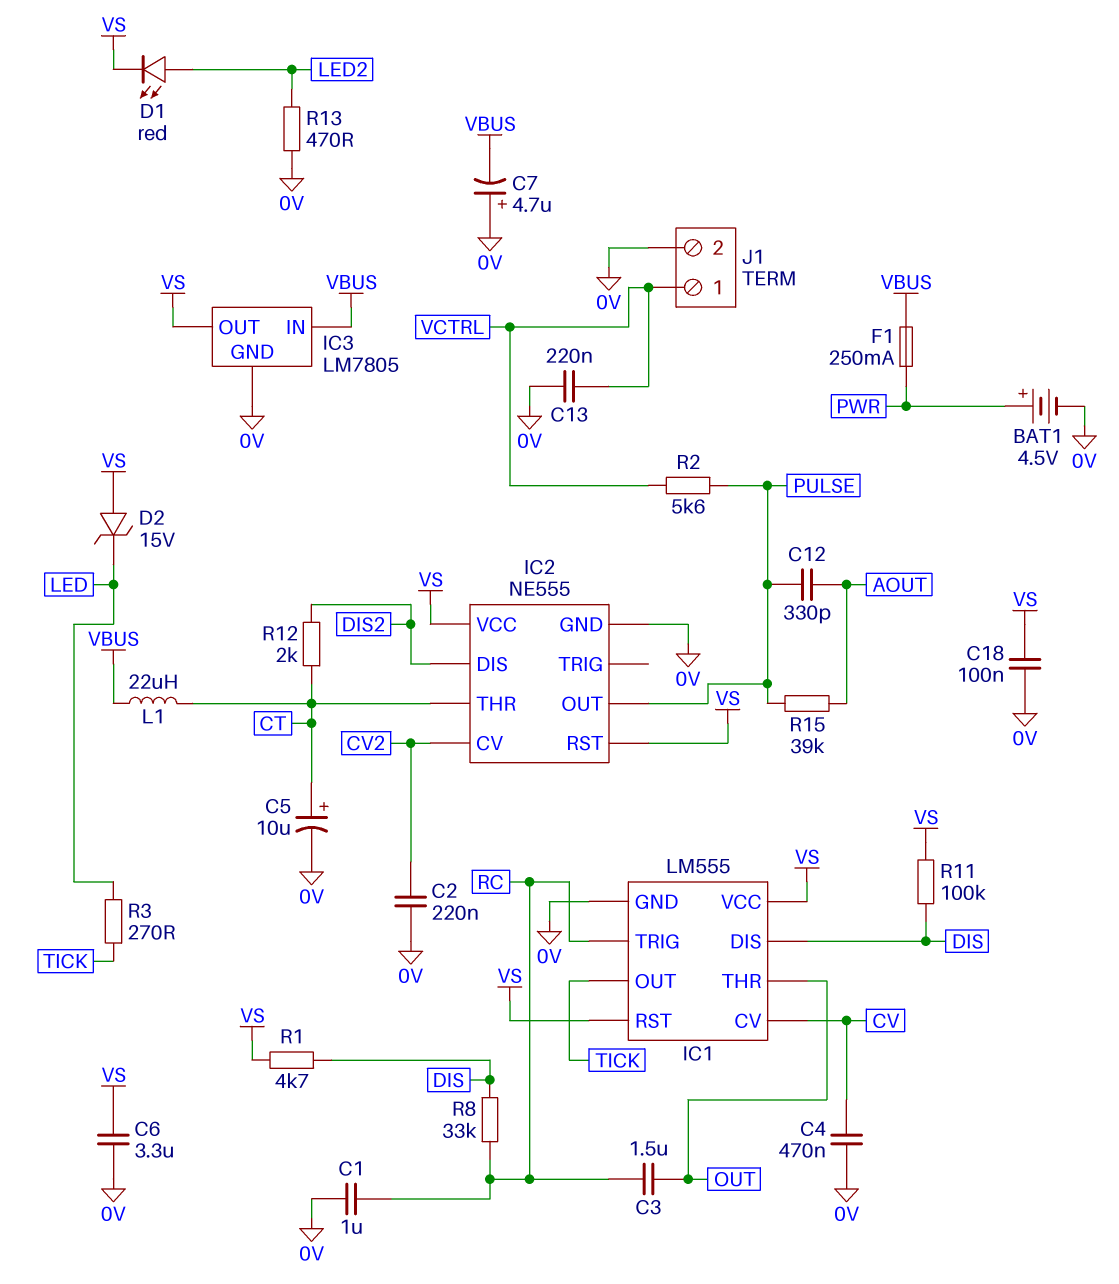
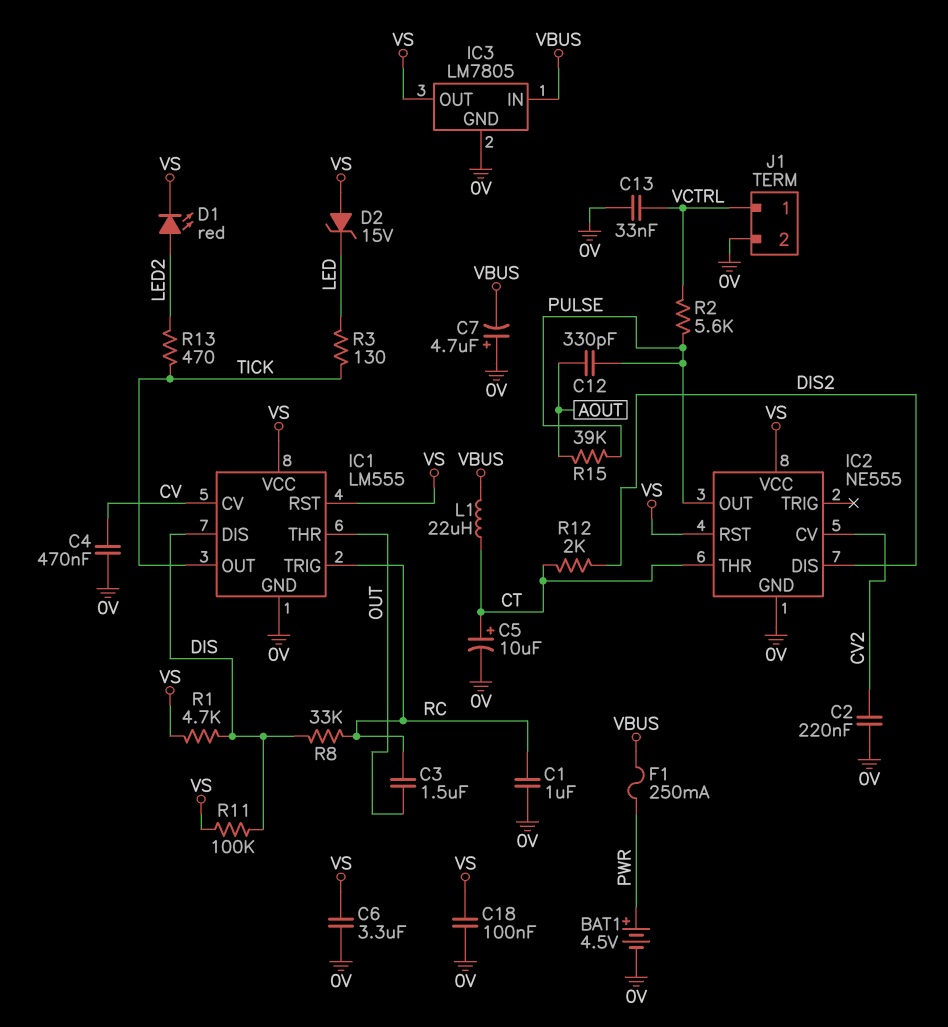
C13: 220nF (0V, VCTRL) -> 33nF (0V, VCTRL)
R3: 270 (LED, TICK) -> 130 (LED, TICK)
R13: 470 (0V, LED2) -> 470 (LED2, TICK)

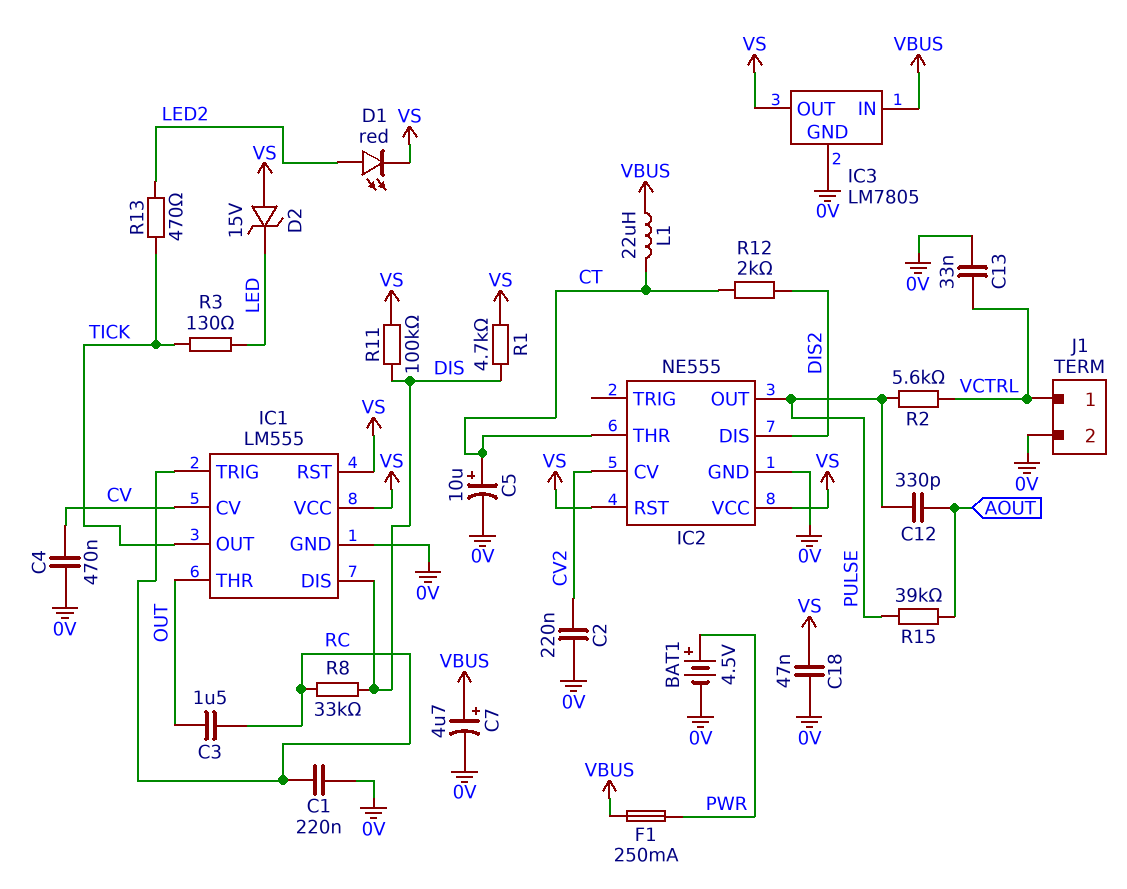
C1: 1uF (0V, RC) -> 220nF (0V, RC)
C6: 3.3uF (0V, VS) -> none
C7: 4.7uF (plus 0V, minus VBUS) -> 4.7uF (plus VBUS, minus 0V)
C18: 100nF (0V, VS) -> 47nF (0V, VS)

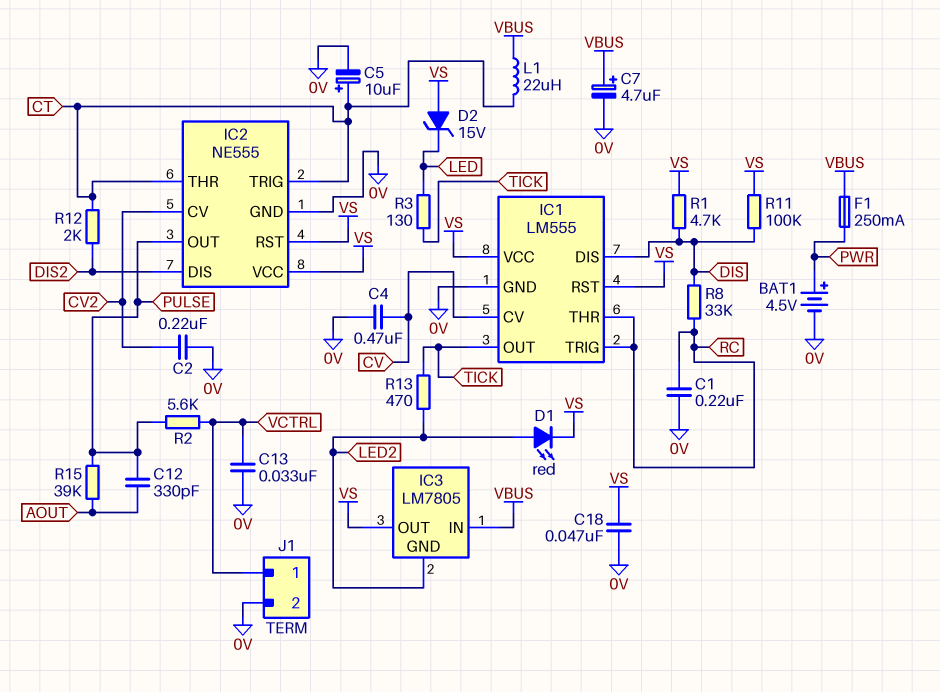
C3: 1.5uF (OUT, RC) -> none
IC1 pin THR: OUT -> RC
IC2 pin TRIG: none -> CT
IC3 pin GND: 0V -> LED2

